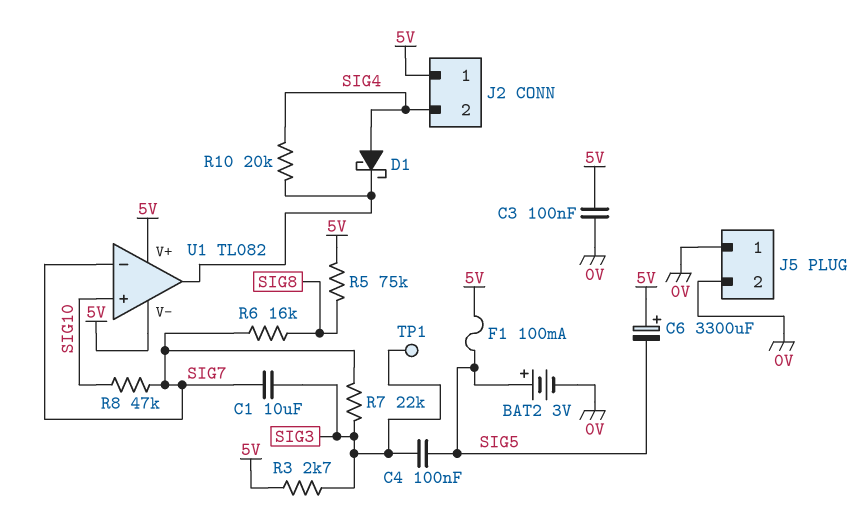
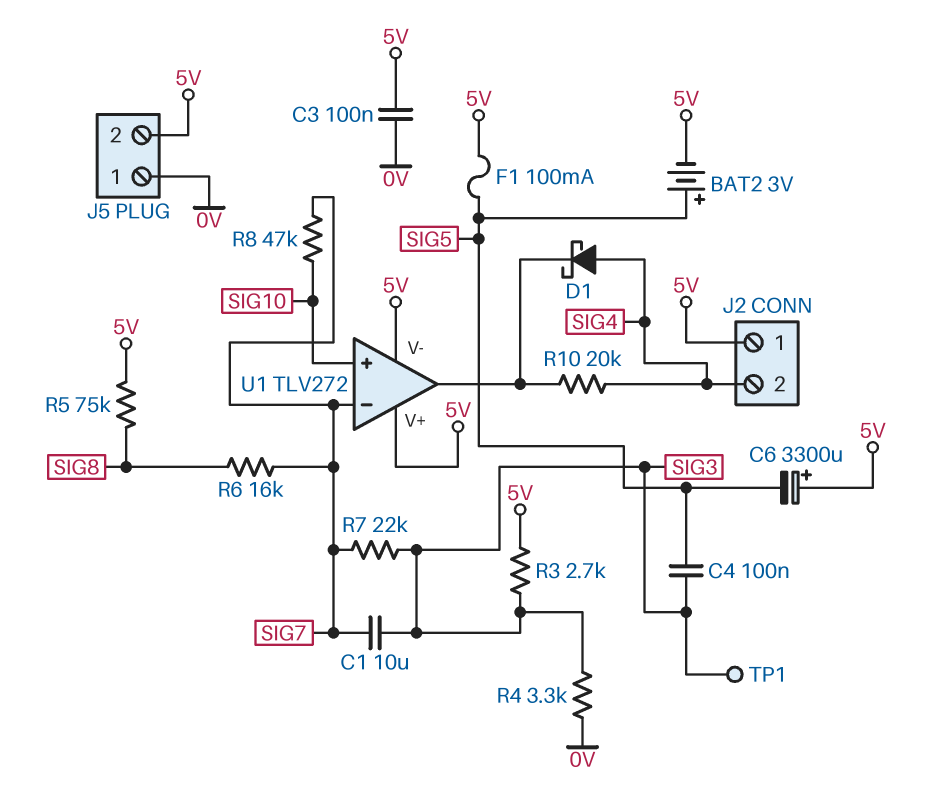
BAT2: 3V (plus SIG5, minus 0V) -> 3V (plus SIG5, minus 5V)
J5 pin 2: 0V -> 5V
R4: none -> 3.3k (0V, SIG3)
U1: TL082 -> TLV272

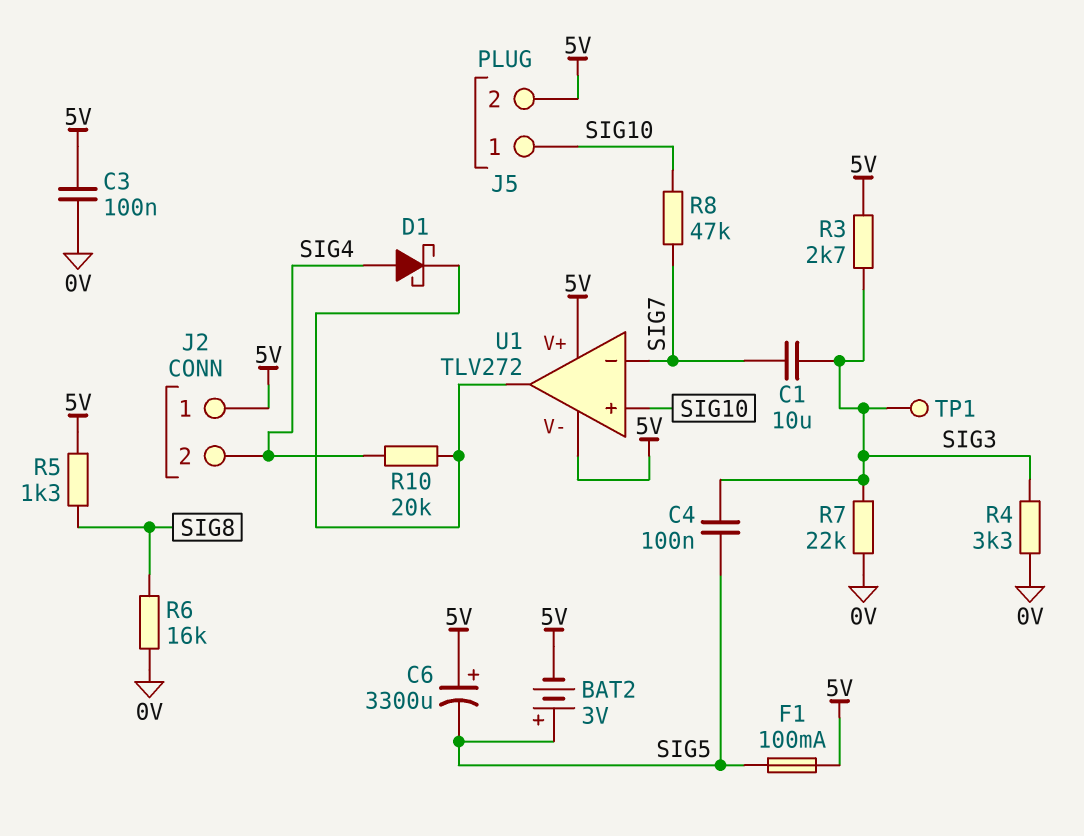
J5 pin 1: 0V -> SIG10
R5: 75k (5V, SIG8) -> 1.3k (5V, SIG8)
R6: 16k (SIG7, SIG8) -> 16k (0V, SIG8)
R7: 22k (SIG3, SIG7) -> 22k (0V, SIG3)

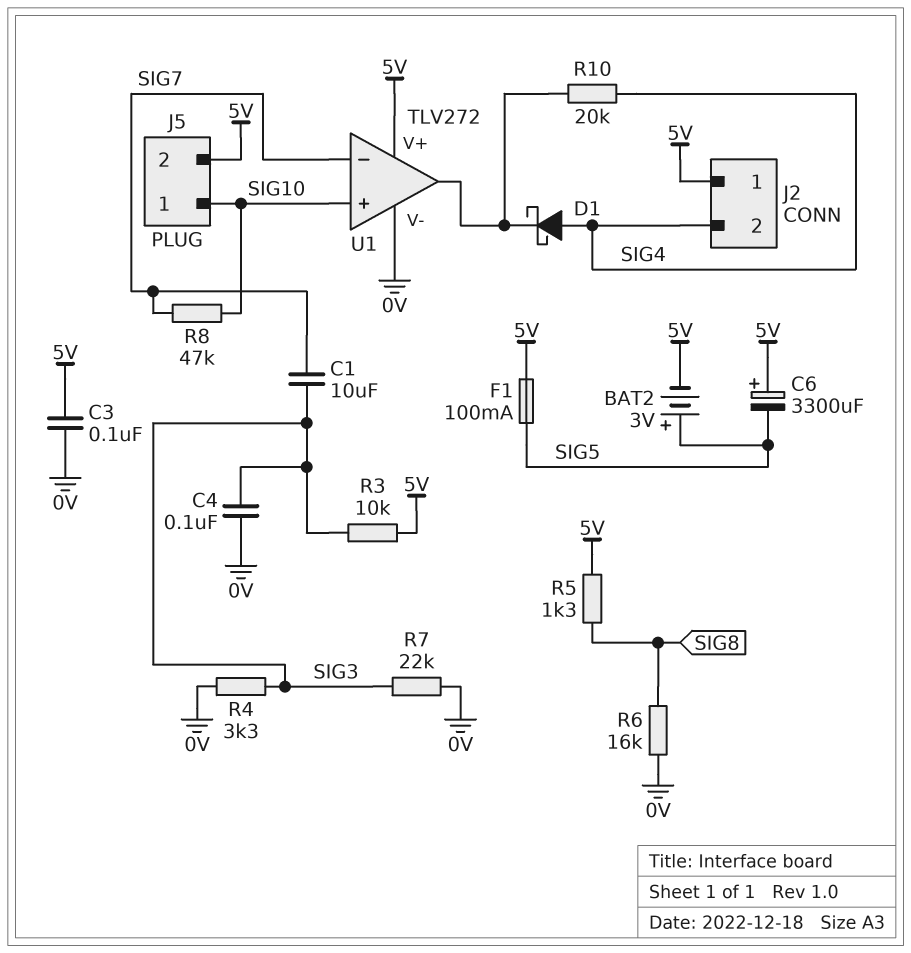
C4: 100nF (SIG3, SIG5) -> 100nF (0V, SIG3)
R3: 2.7k (5V, SIG3) -> 10k (5V, SIG3)
TP1: test point (SIG3) -> none
U1 pin V-: 5V -> 0V

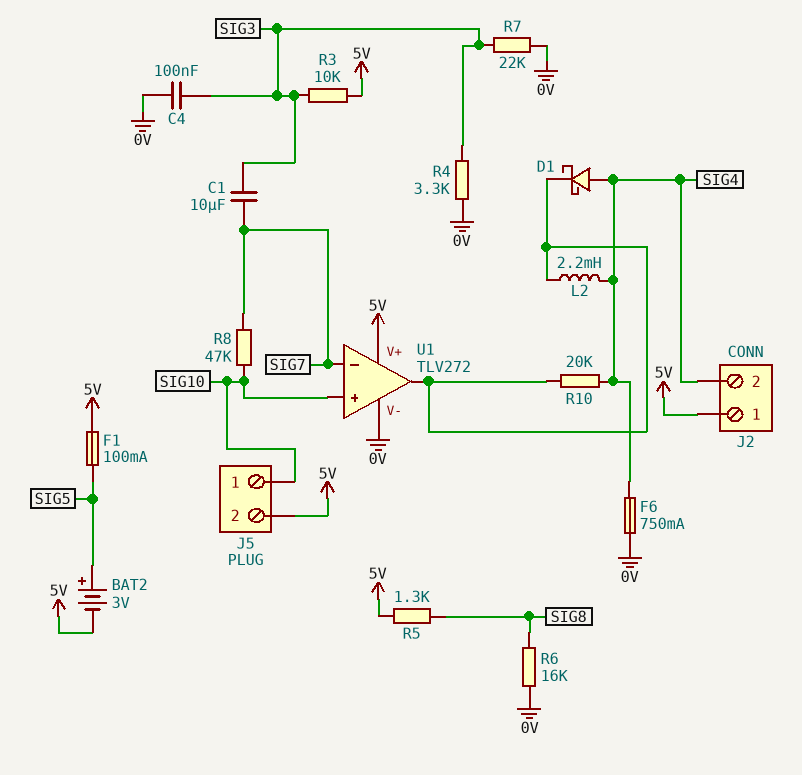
C3: 100nF (0V, 5V) -> none
C6: 3300uF (plus 5V, minus SIG5) -> none
F6: none -> 750mA (0V, SIG4)
L2: none -> 2.2mH (SIG4, U1/out)

